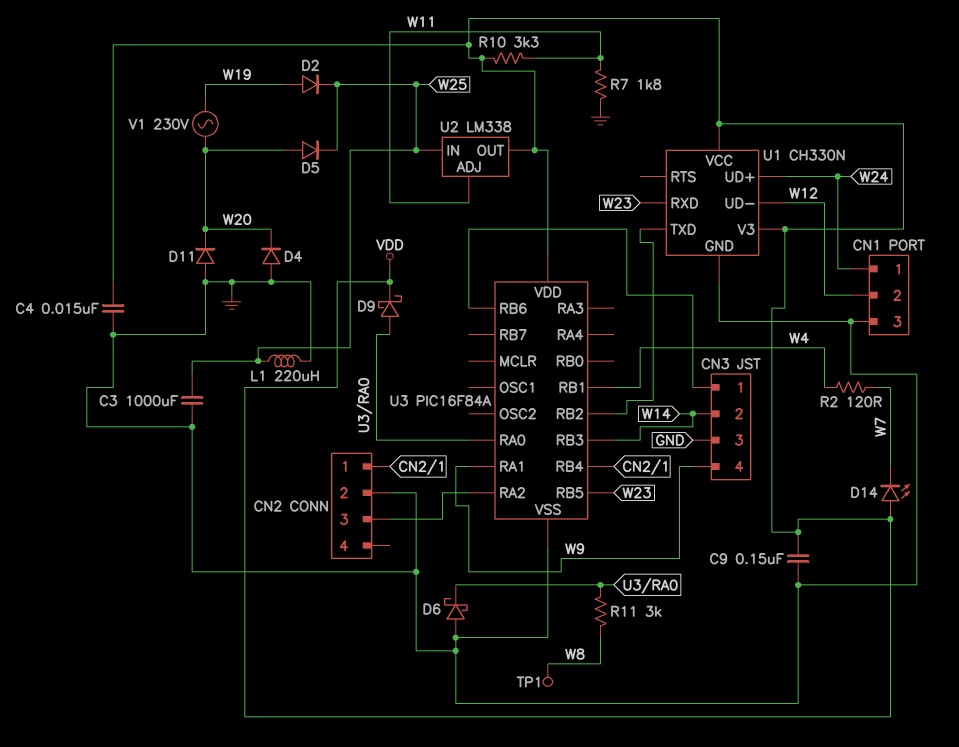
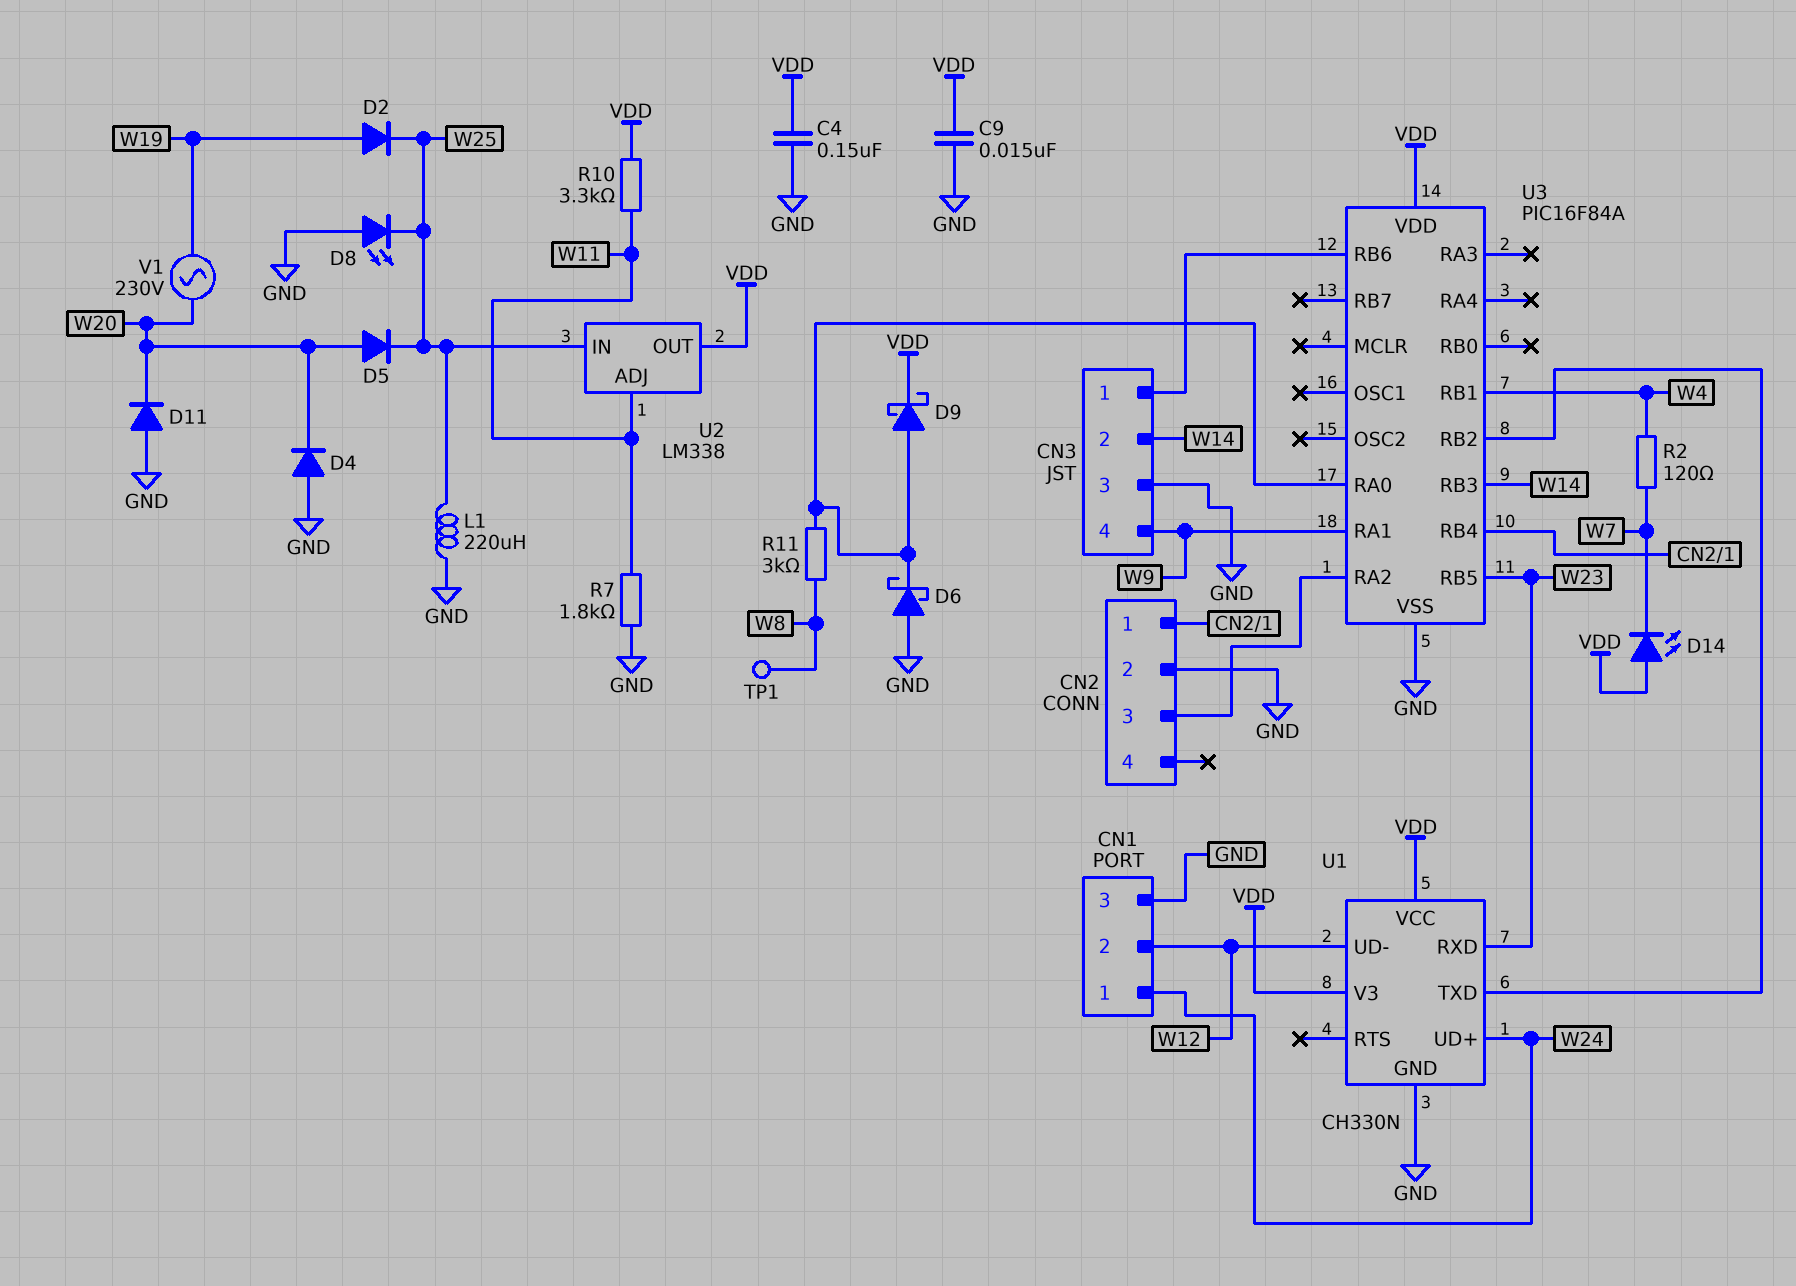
C3: 1000uF (GND, W25) -> none
C4: 15nF (GND, VDD) -> 150nF (GND, VDD)
C9: 150nF (GND, VDD) -> 15nF (GND, VDD)
D8: none -> LED (A GND, K W25)

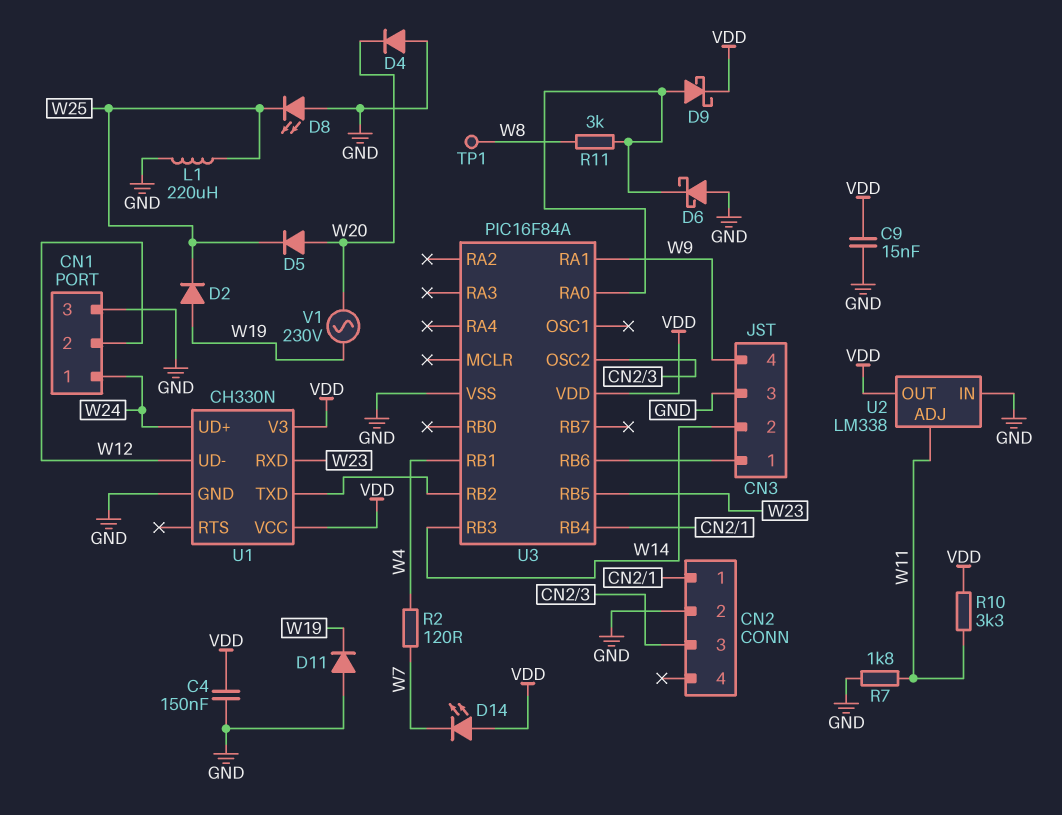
D11: diode (A GND, K W20) -> diode (A GND, K W19)
U2 pin IN: W25 -> GND
U3 pin OSC2: none -> CN2/3
U3 pin RA2: CN2/3 -> none

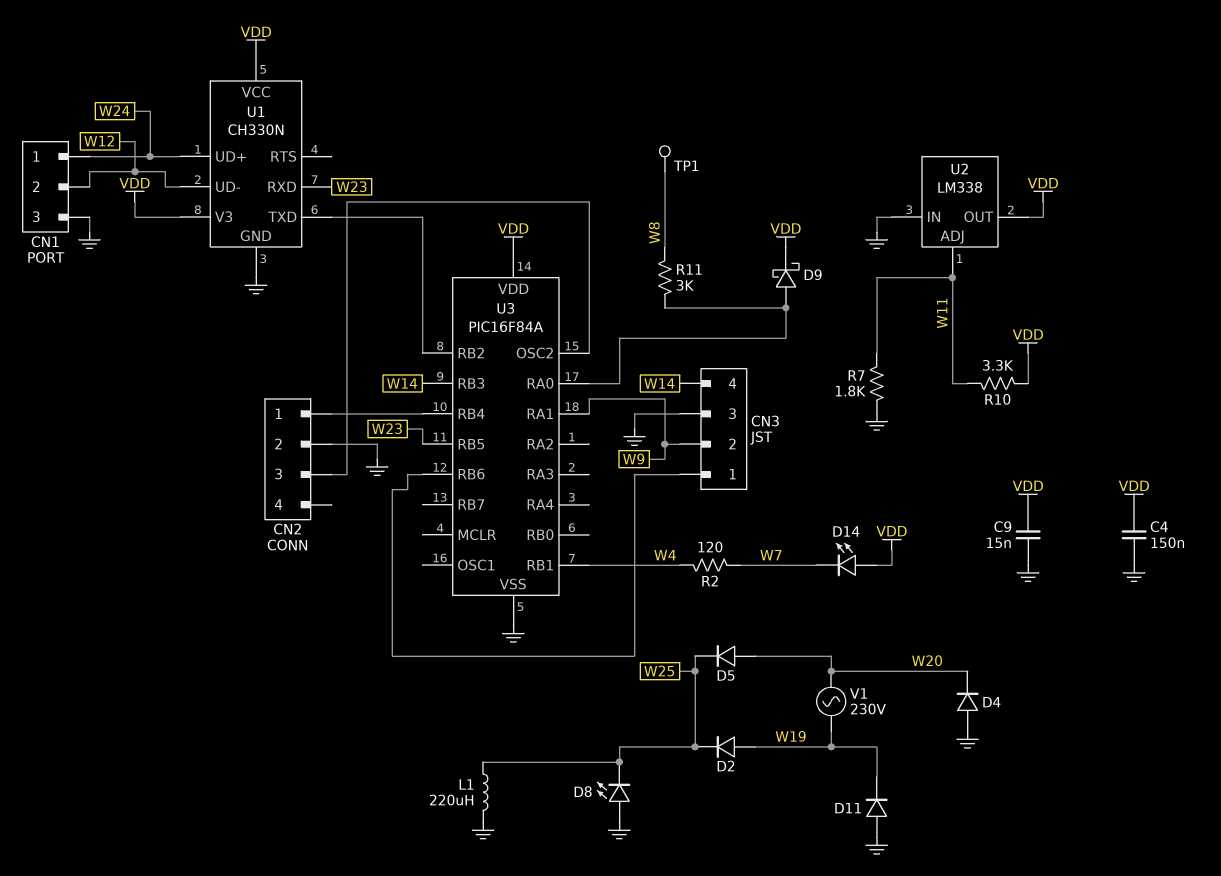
CN3 pin 2: W14 -> W9
CN3 pin 4: W9 -> W14
D6: schottky (A GND, K U3/RA0) -> none

